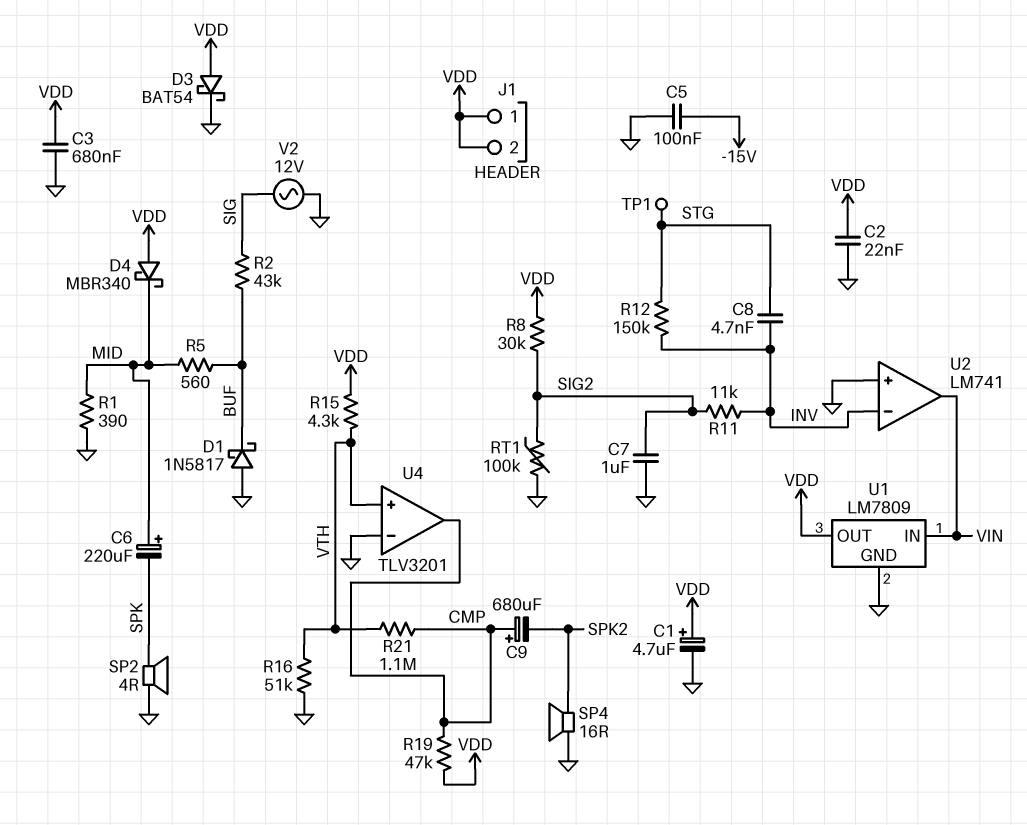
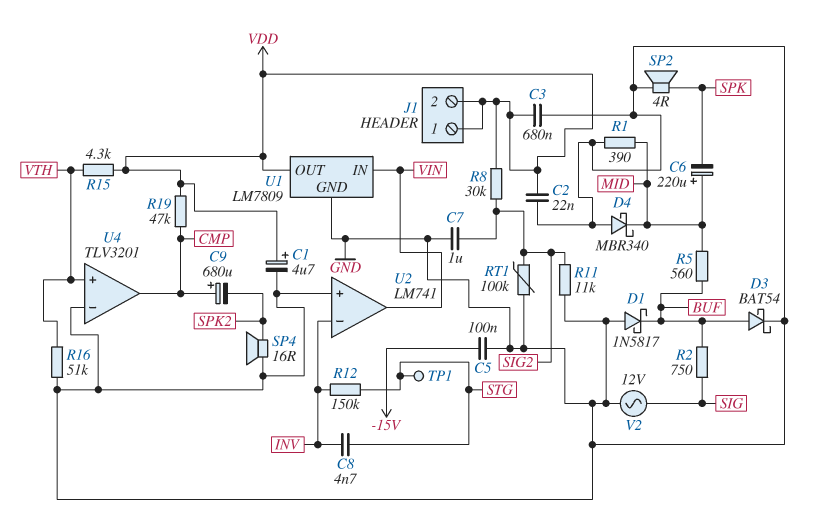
D3: schottky BAT54 (A VDD, K GND) -> schottky BAT54 (A BUF, K GND)
D4: schottky MBR340 (A VDD, K MID) -> schottky MBR340 (A GND, K MID)
R2: 43k (BUF, SIG) -> 750 (BUF, SIG)
R11: 11k (INV, SIG2) -> 11k (GND, SIG2)
R21: 1.1M (CMP, VTH) -> none

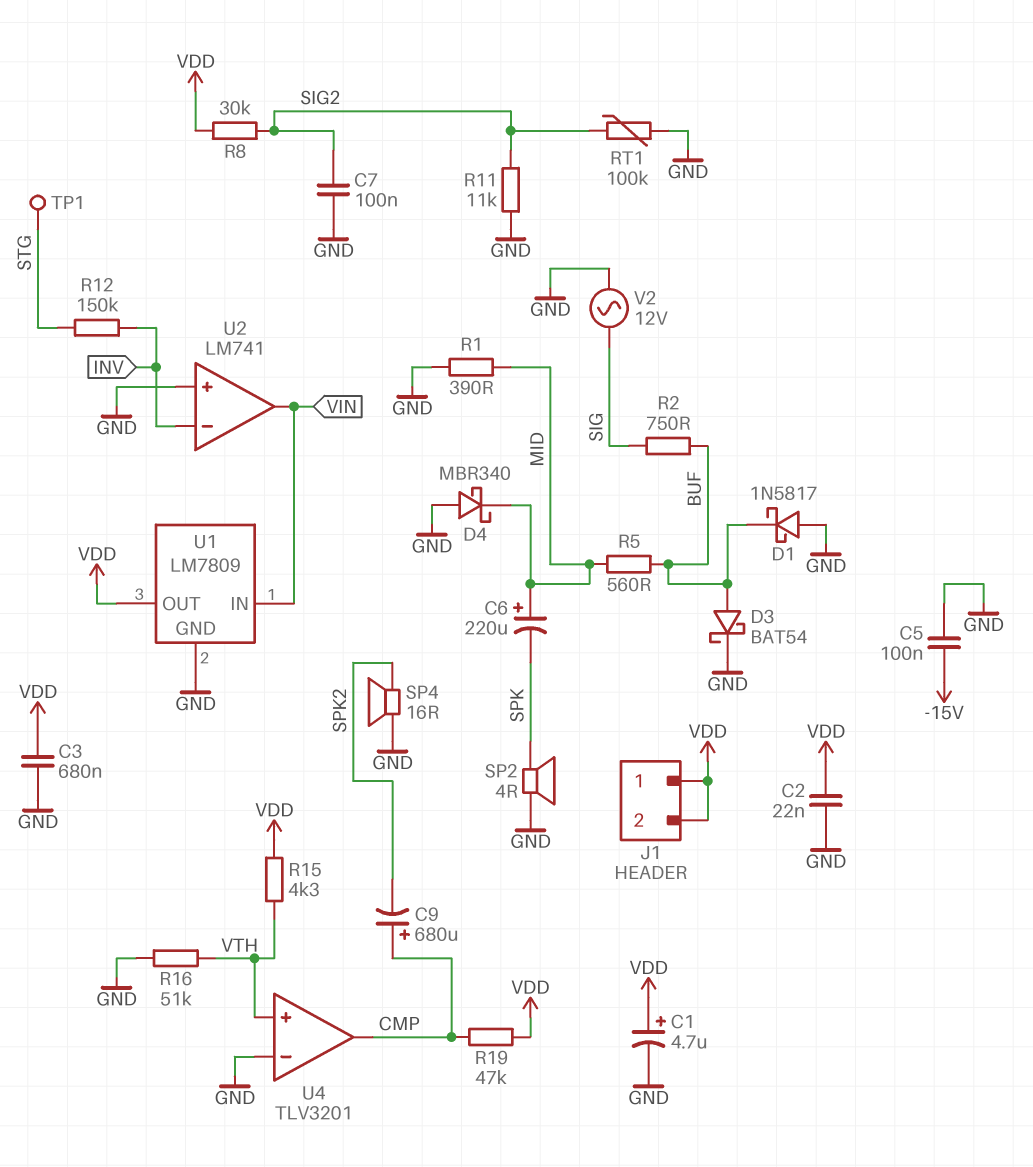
C7: 1uF (GND, SIG2) -> 100nF (GND, SIG2)
C8: 4.7nF (INV, STG) -> none

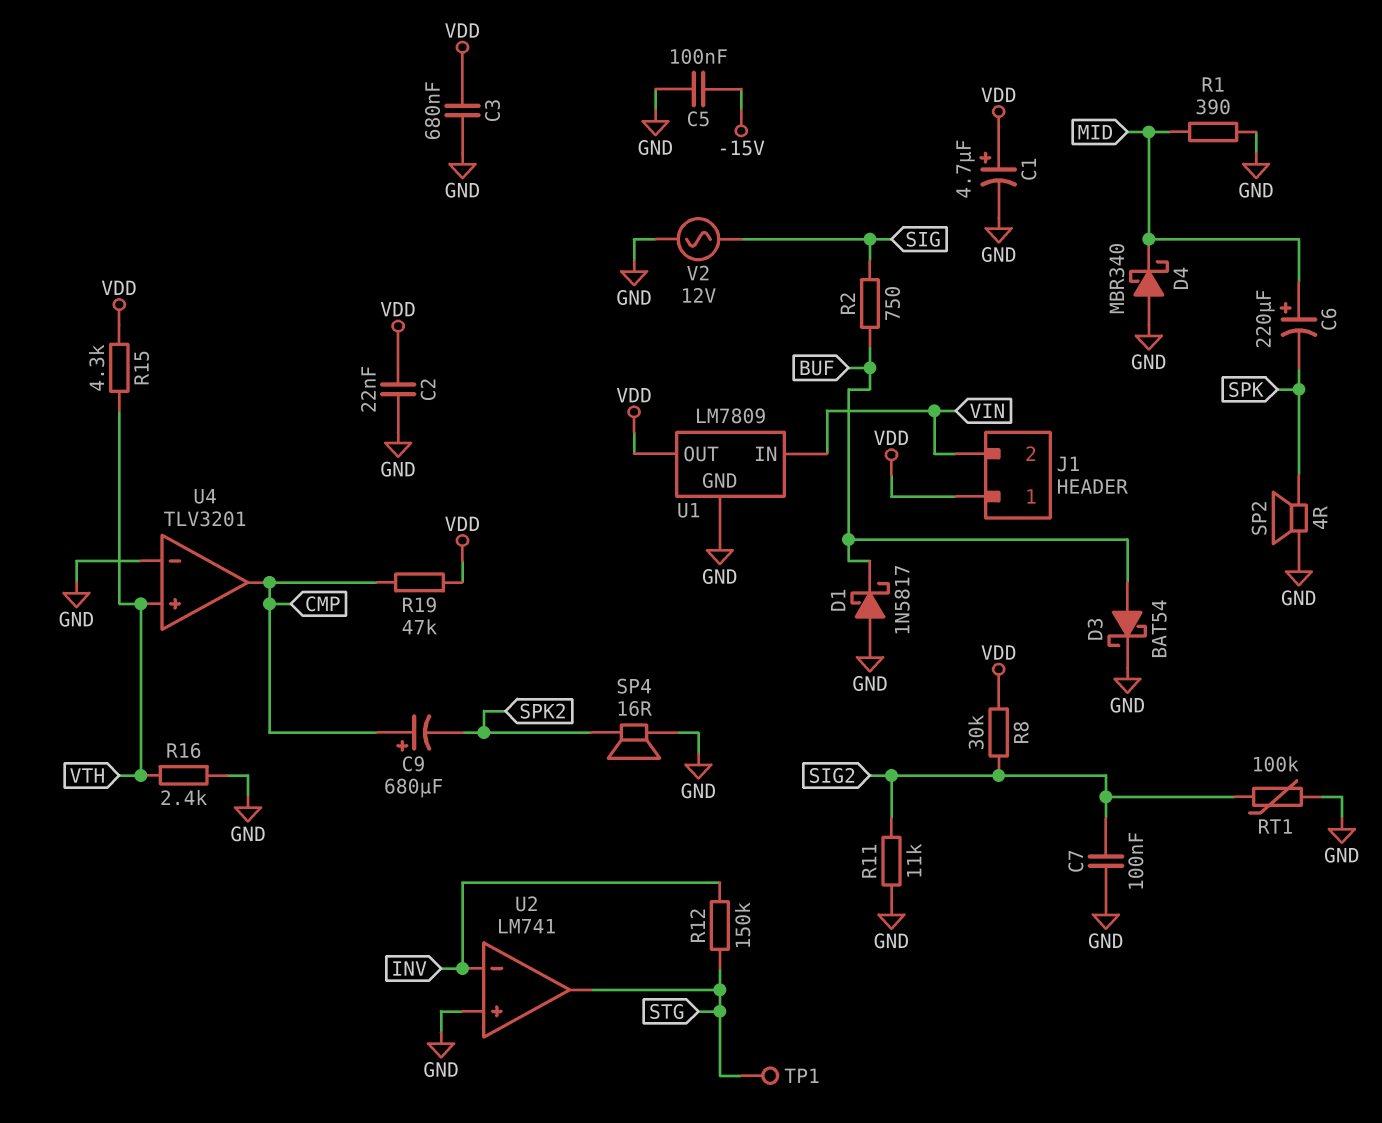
J1 pin 2: VDD -> VIN
R5: 560 (BUF, MID) -> none
R16: 51k (GND, VTH) -> 2.4k (GND, VTH)
U2 pin out: VIN -> STG

